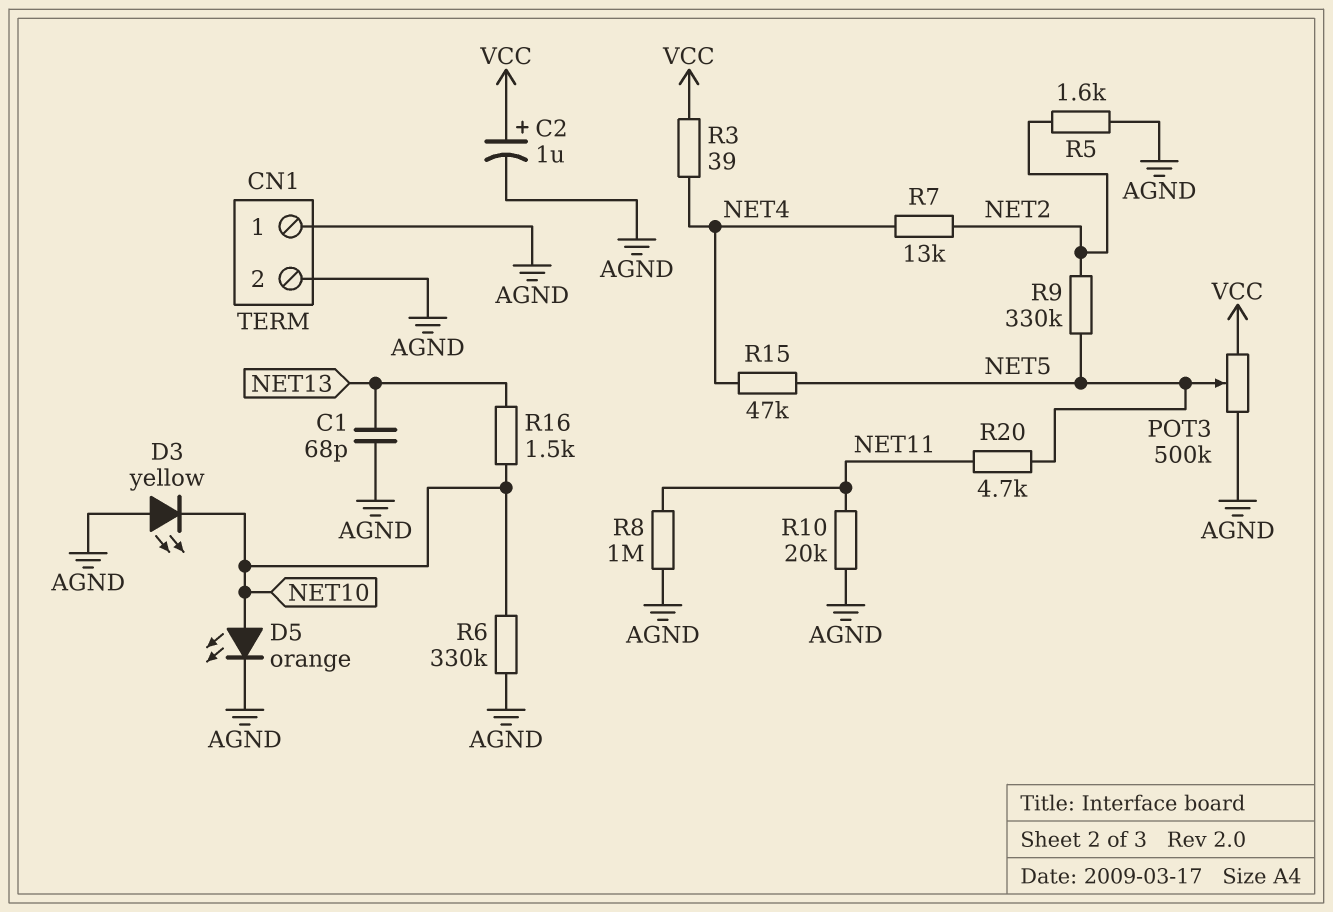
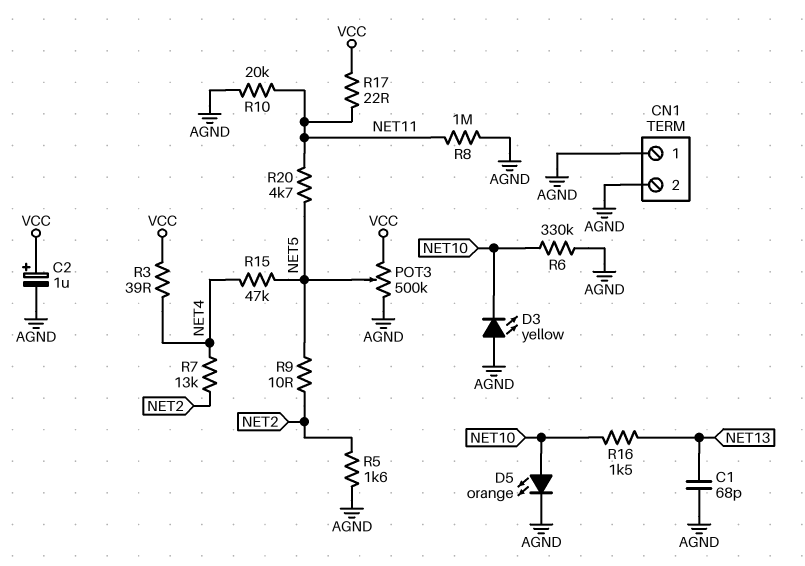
R9: 330k (NET2, NET5) -> 10 (NET2, NET5)
R17: none -> 22 (NET11, VCC)

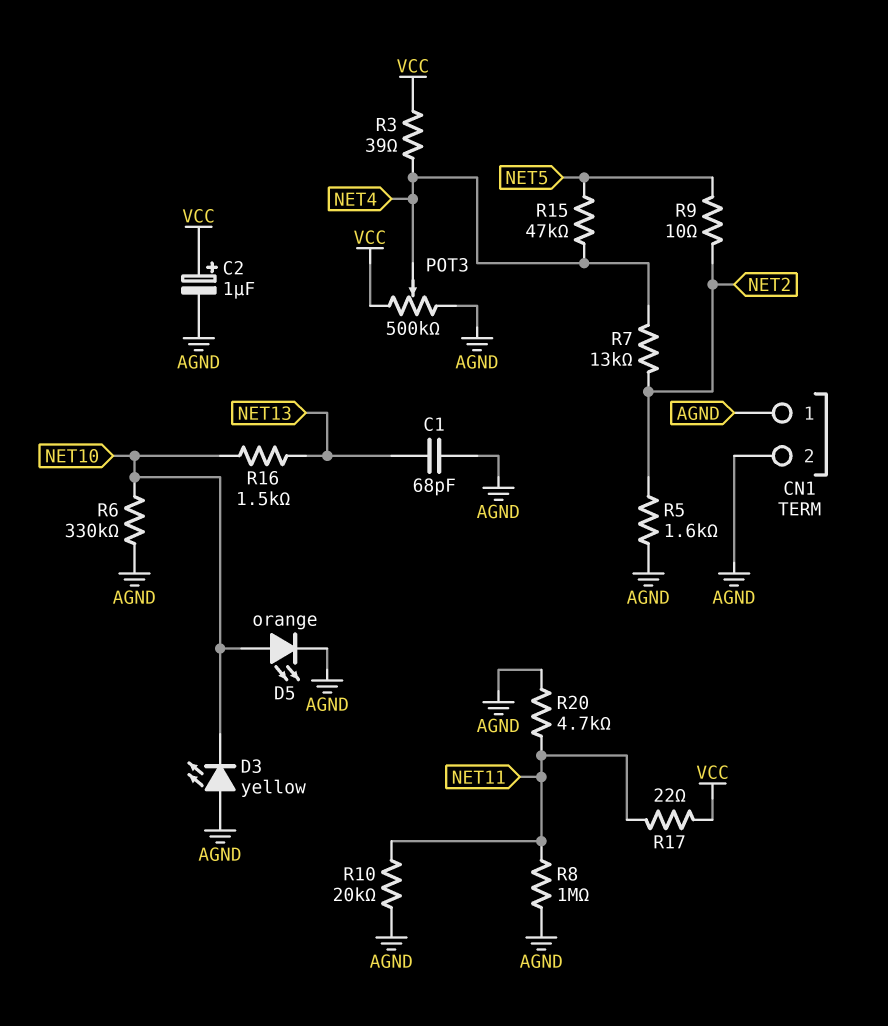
POT3: 500k (AGND, VCC, wiper NET5) -> 500k (AGND, VCC, wiper NET4)
R20: 4.7k (NET5, NET11) -> 4.7k (AGND, NET11)

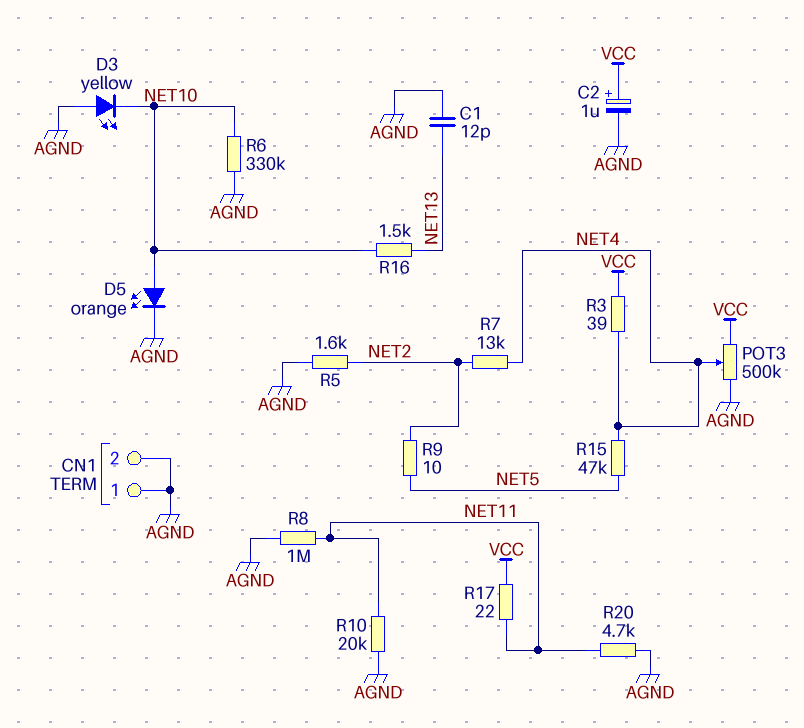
C1: 68pF (AGND, NET13) -> 12pF (AGND, NET13)

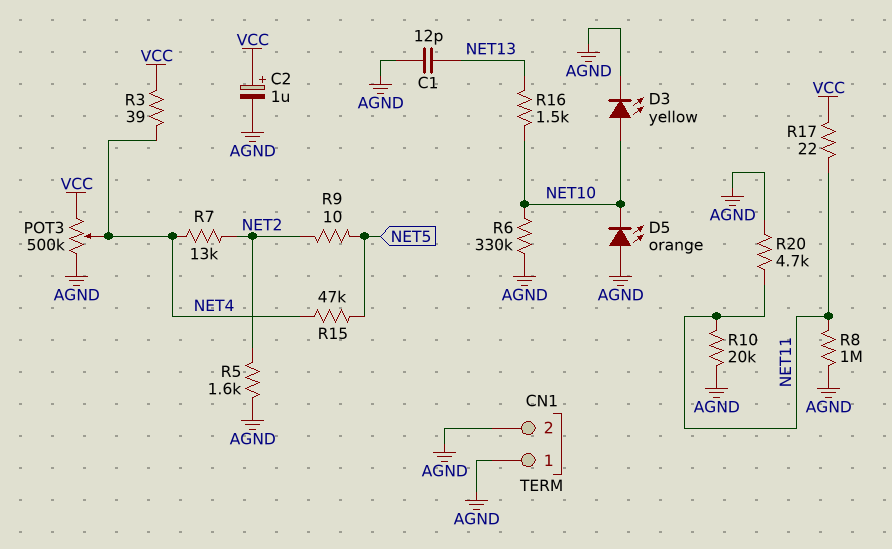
D3: LED yellow (A AGND, K NET10) -> LED yellow (A NET10, K AGND)
D5: LED orange (A NET10, K AGND) -> LED orange (A AGND, K NET10)

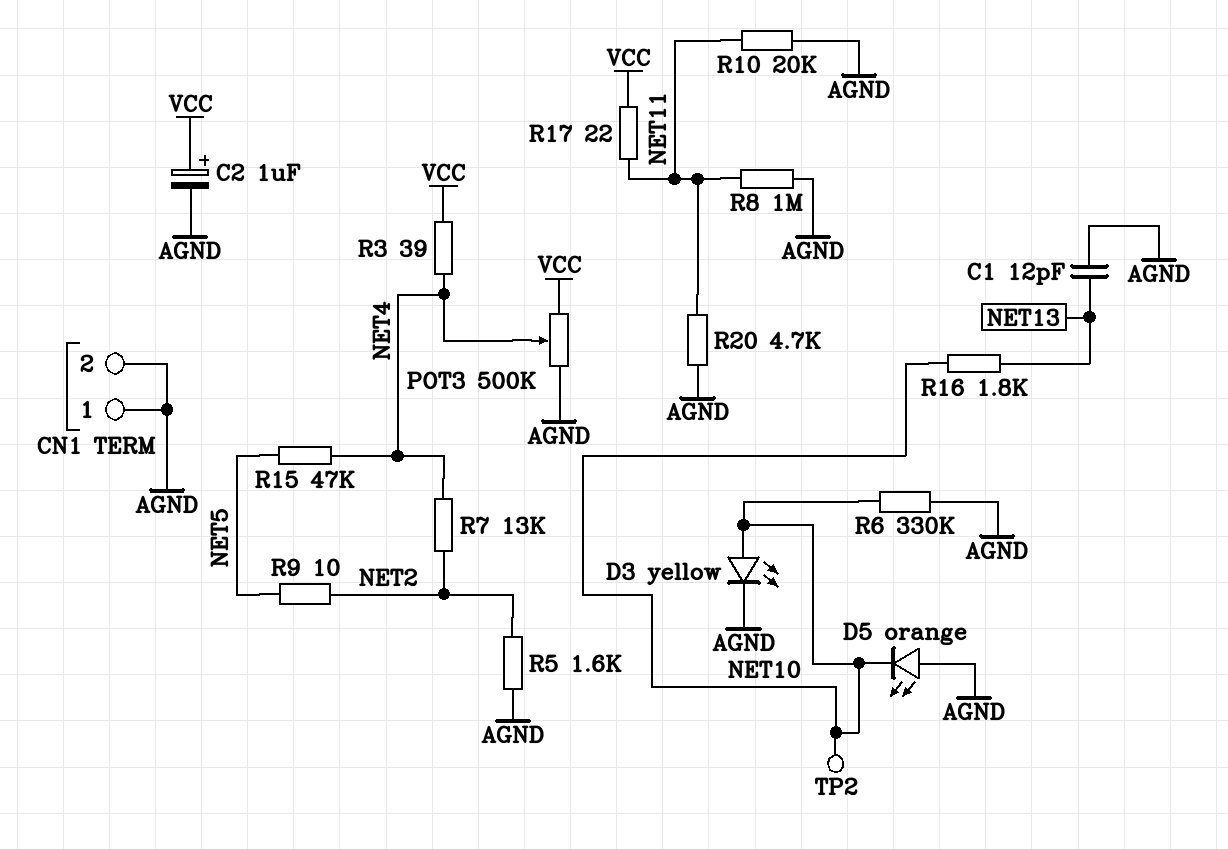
R16: 1.5k (NET10, NET13) -> 1.8k (NET10, NET13)
TP2: none -> test point (NET10)

